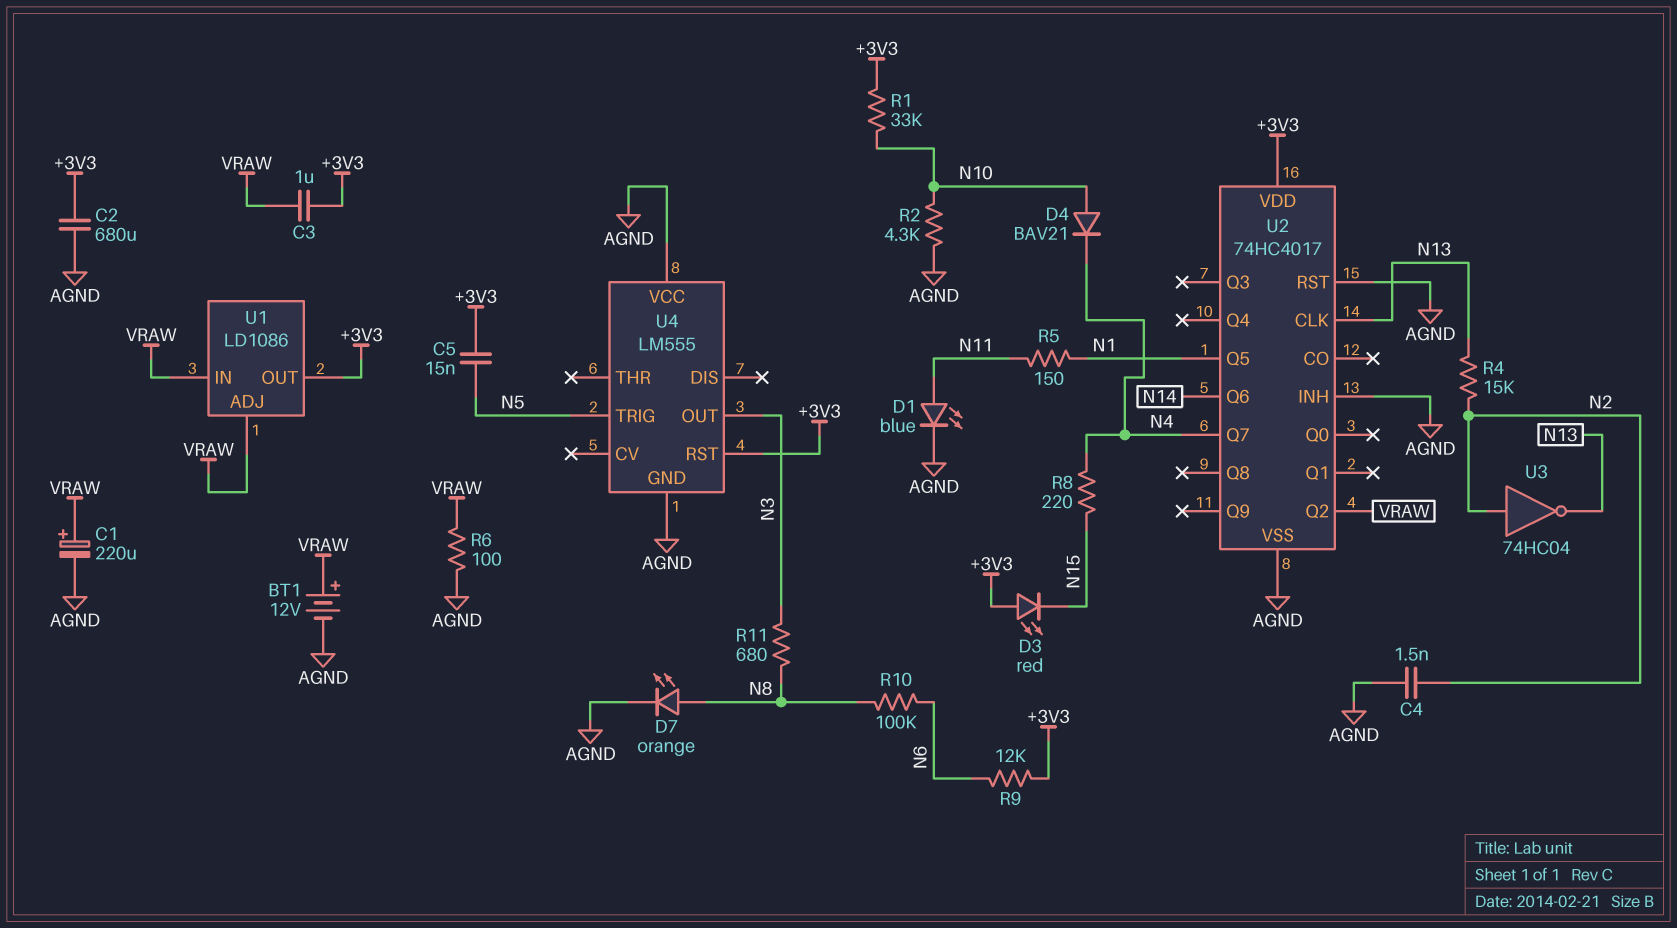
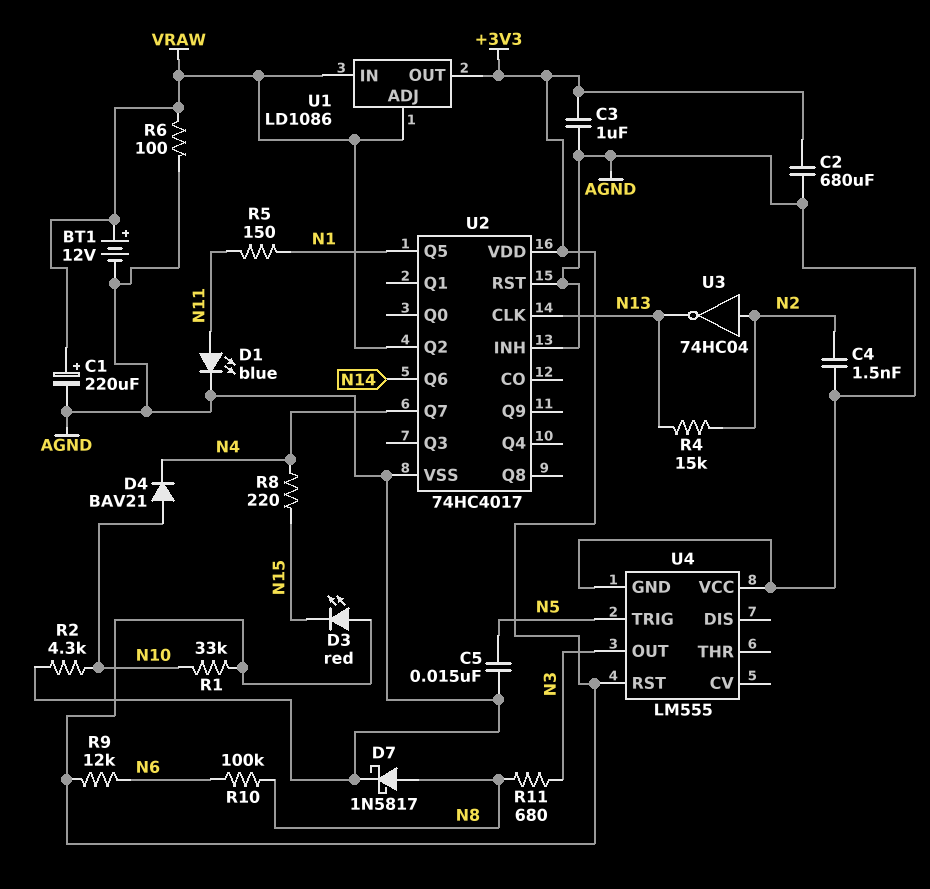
C3: 1uF (+3V3, VRAW) -> 1uF (+3V3, AGND)
C5: 15nF (+3V3, N5) -> 15nF (AGND, N5)
D7: LED orange (A N8, K AGND) -> schottky 1N5817 (A N8, K AGND)

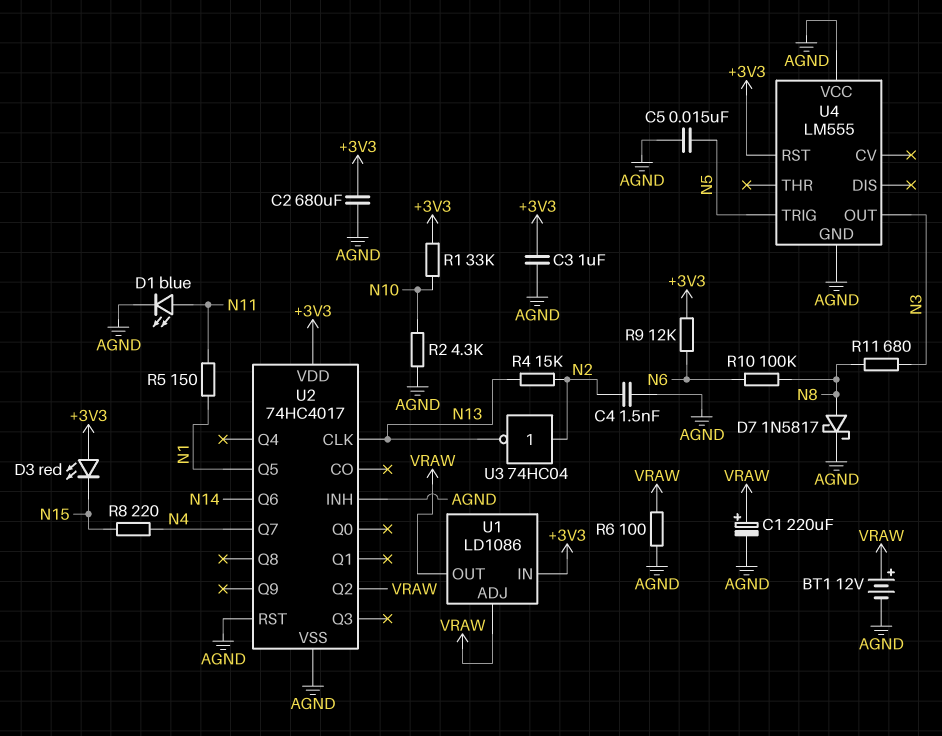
D4: diode BAV21 (A N10, K N4) -> none
U1 pin IN: VRAW -> +3V3
U1 pin OUT: +3V3 -> VRAW

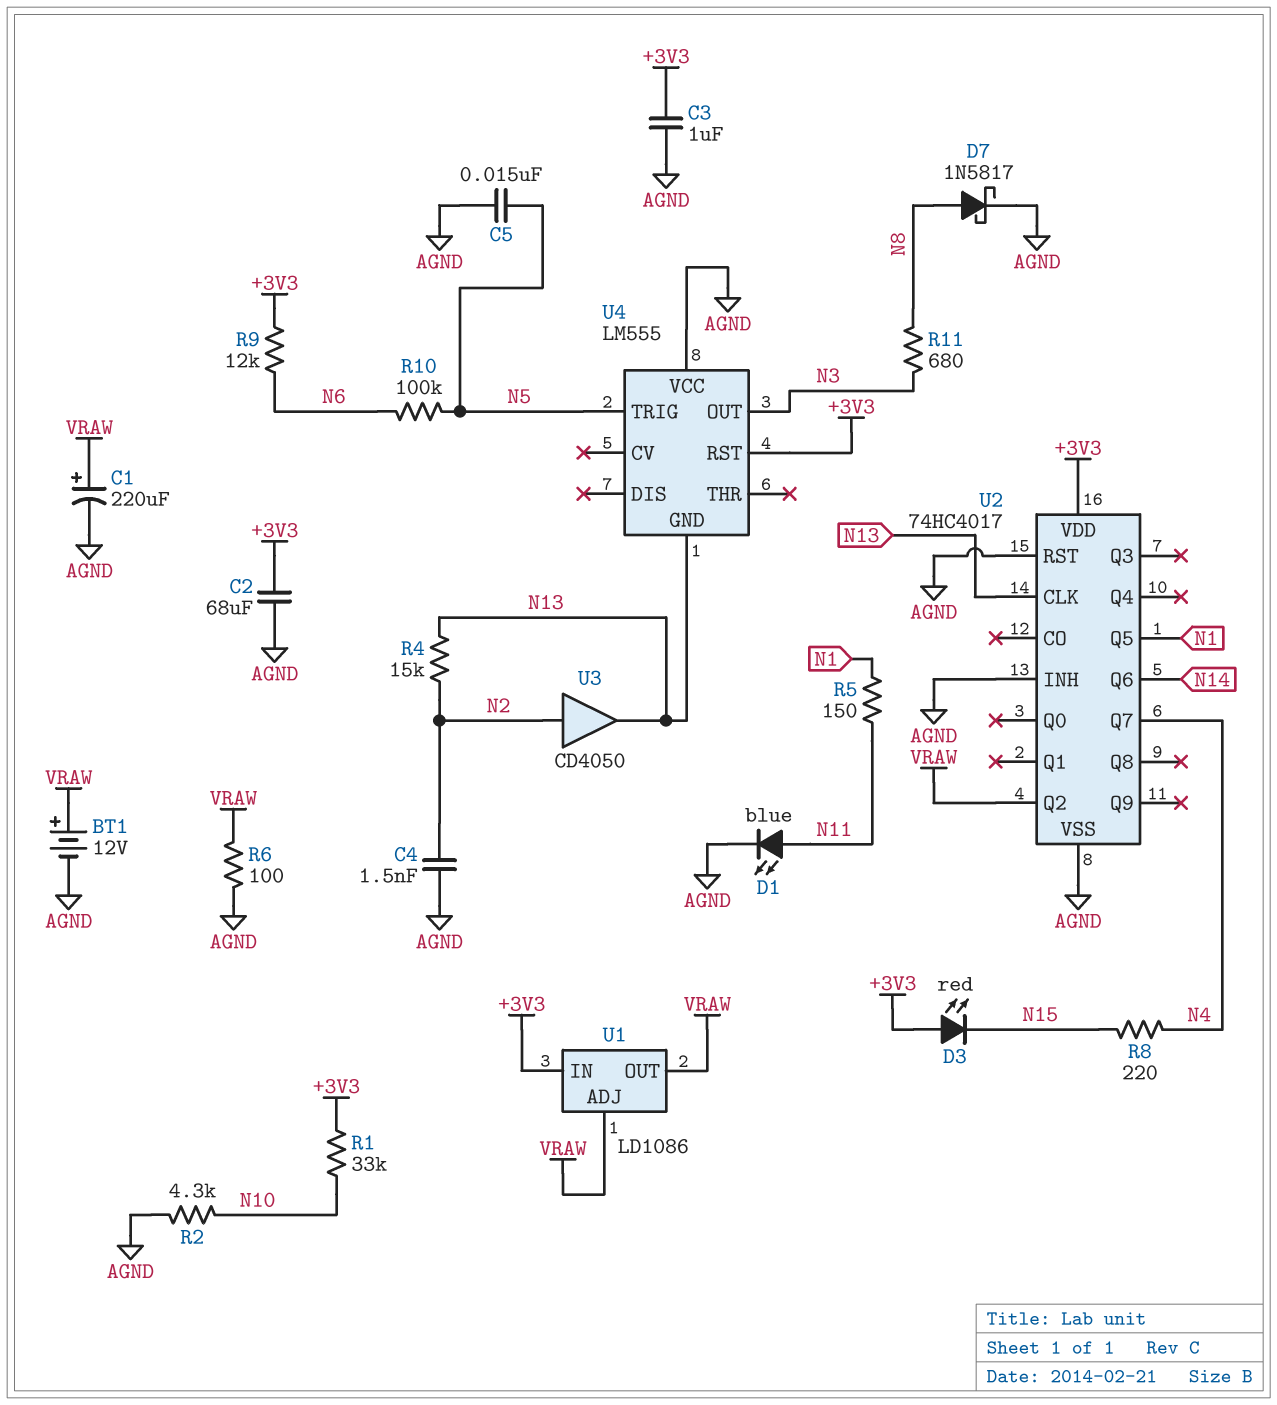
C2: 680uF (+3V3, AGND) -> 68uF (+3V3, AGND)
R10: 100k (N6, N8) -> 100k (N5, N6)
U3: NOT 74HC04 (in N2, out N13) -> buffer CD4050 (in N2, out N13)
U4 pin GND: AGND -> N13

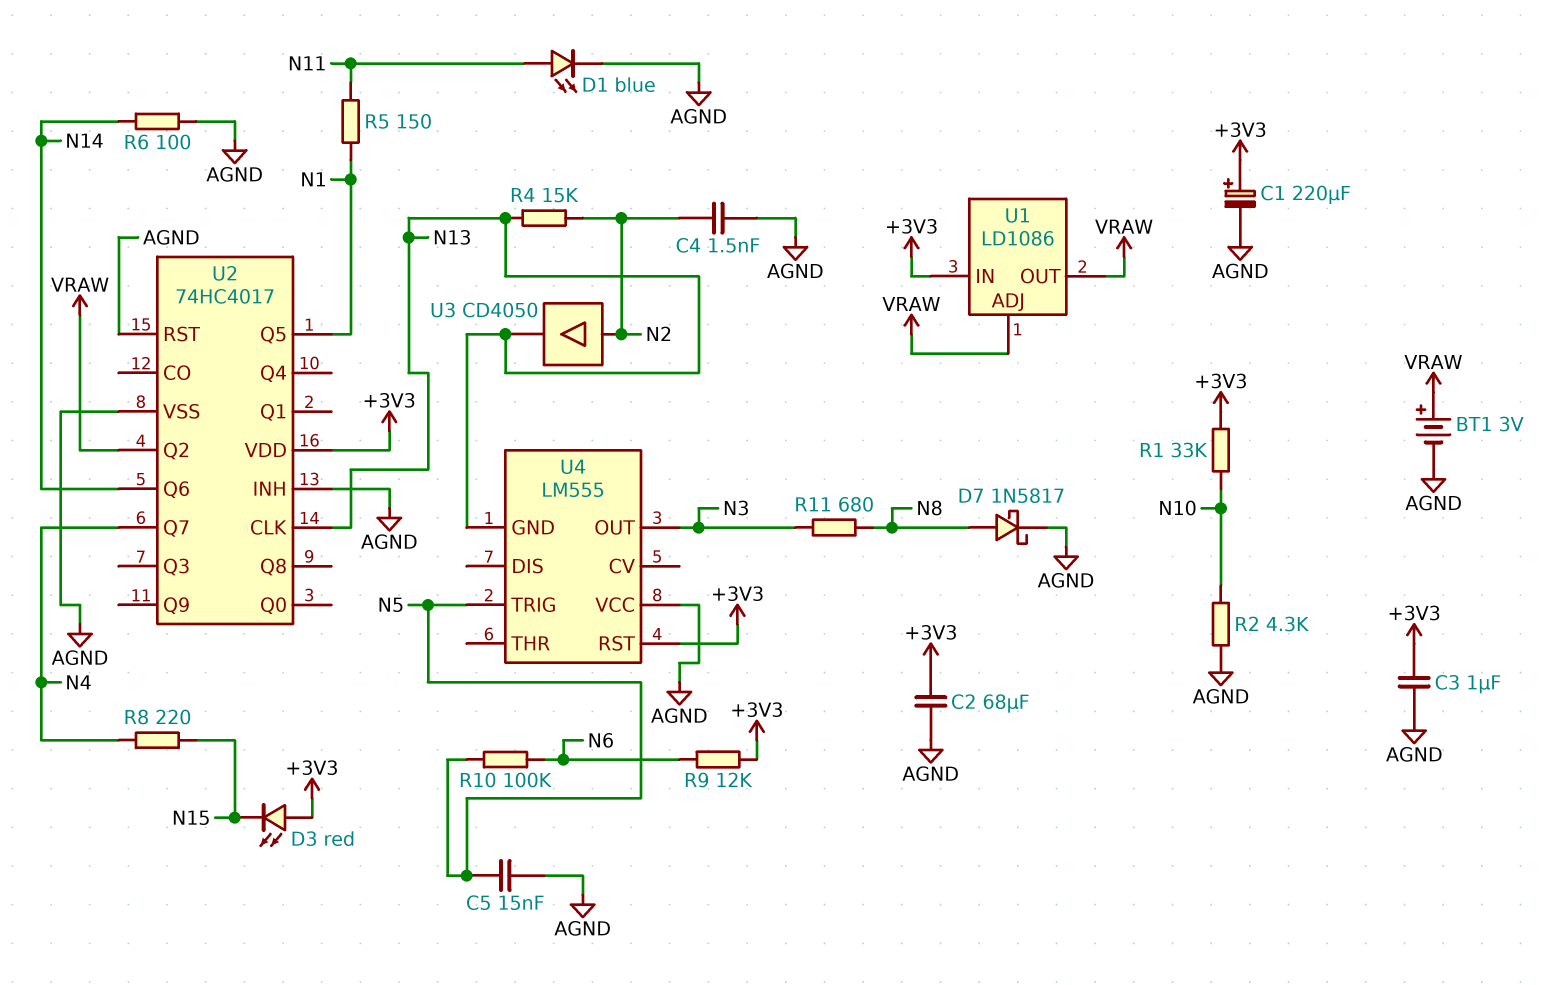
BT1: 12V (plus VRAW, minus AGND) -> 3V (plus VRAW, minus AGND)
C1: 220uF (plus VRAW, minus AGND) -> 220uF (plus +3V3, minus AGND)
R6: 100 (AGND, VRAW) -> 100 (AGND, N14)

